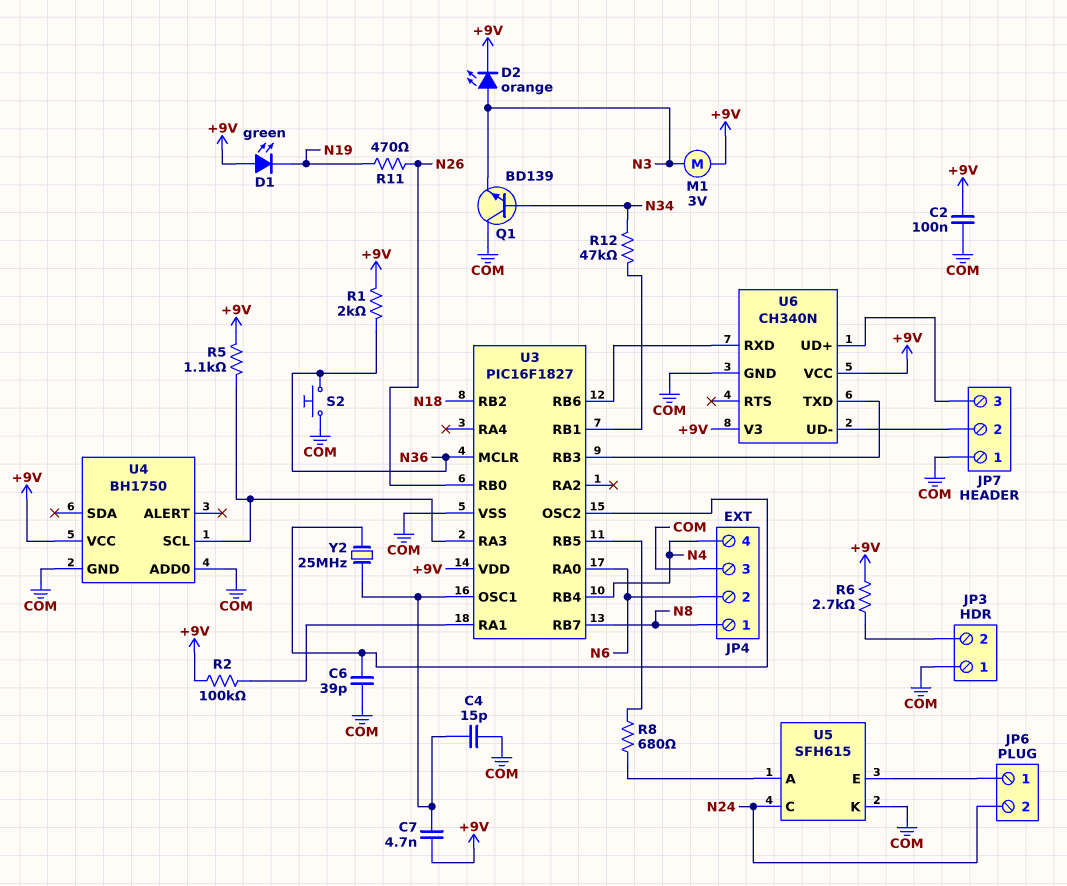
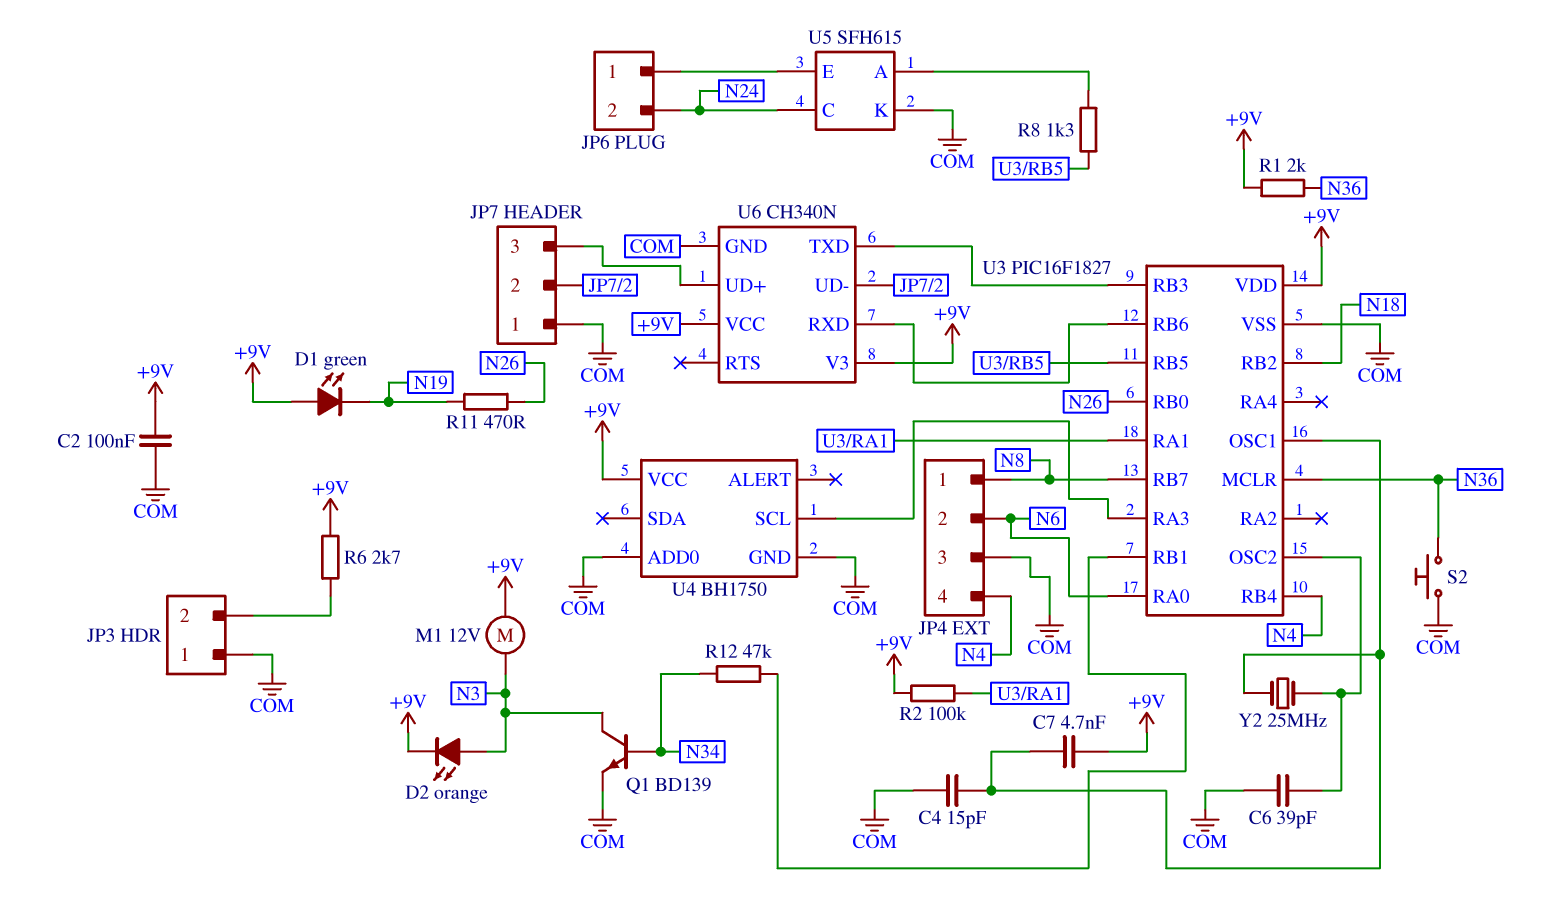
M1: motor 3V (+9V, N3) -> motor 12V (+9V, N3)
Q1: NPN BD139 (B N34, C COM, E N3) -> NPN BD139 (B N34, C N3, E COM)
R5: 1.1k (+9V, U3/RA3) -> none
R8: 680 (U3/RB5, U5/A) -> 1.3k (U3/RB5, U5/A)

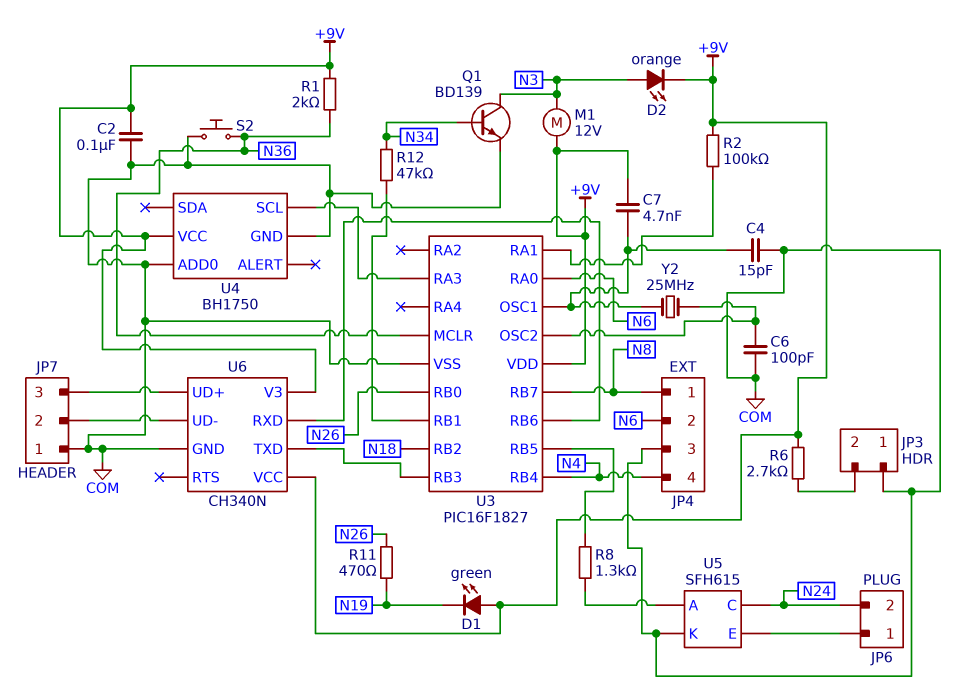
C6: 39pF (COM, U3/OSC2) -> 100pF (COM, U3/OSC2)

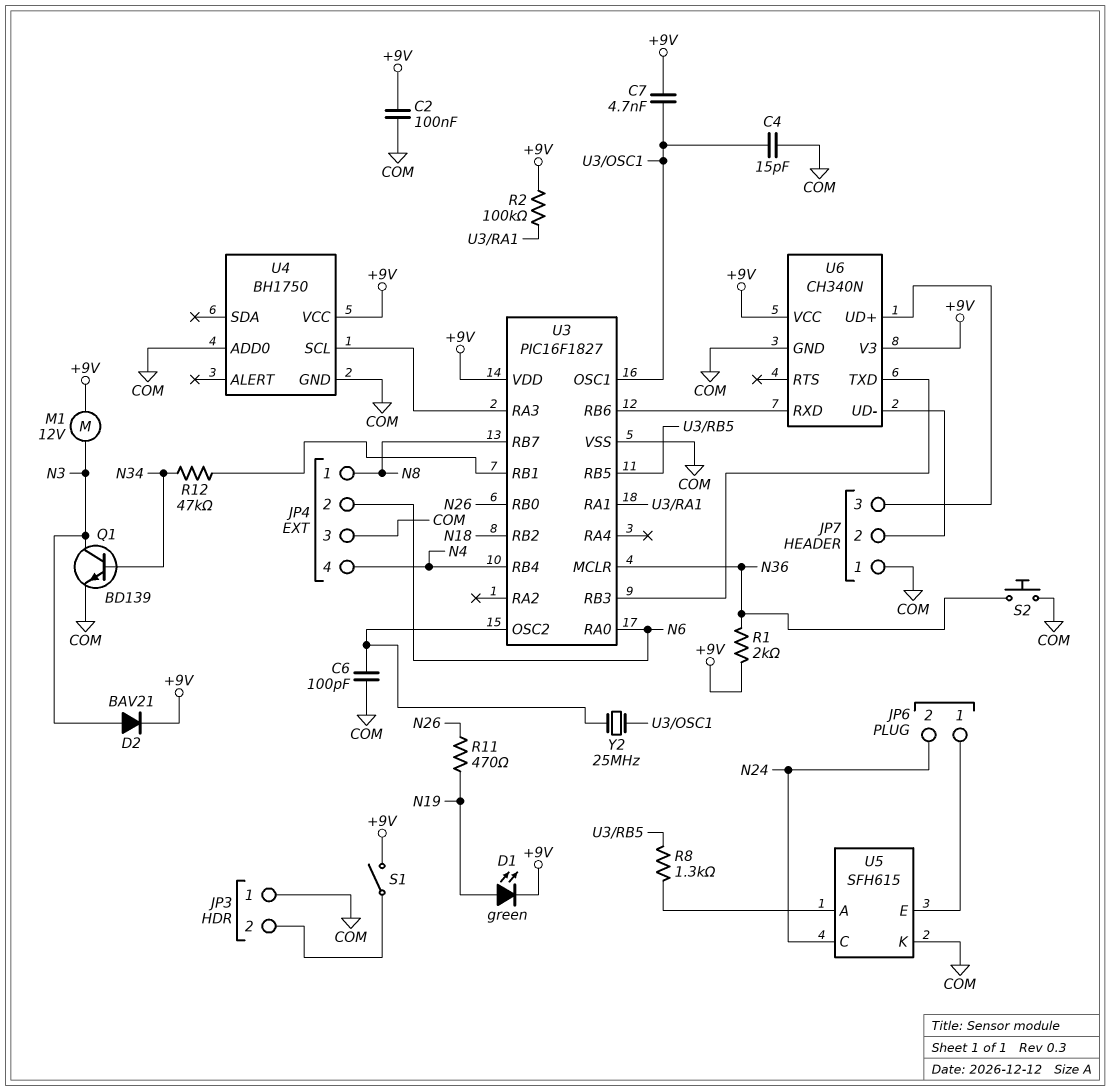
D1: LED green (A +9V, K N19) -> LED green (A N19, K +9V)
D2: LED orange (A N3, K +9V) -> diode BAV21 (A N3, K +9V)
R6: 2.7k (+9V, JP3/2) -> none
S1: none -> switch (+9V, JP3/2)

